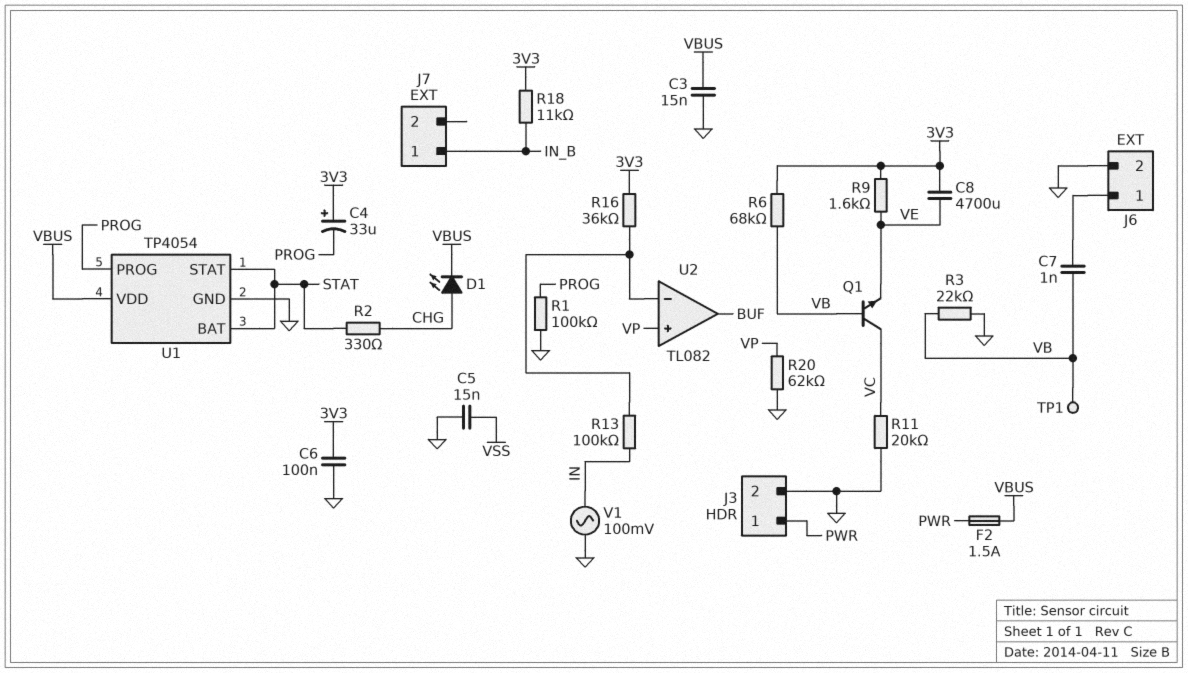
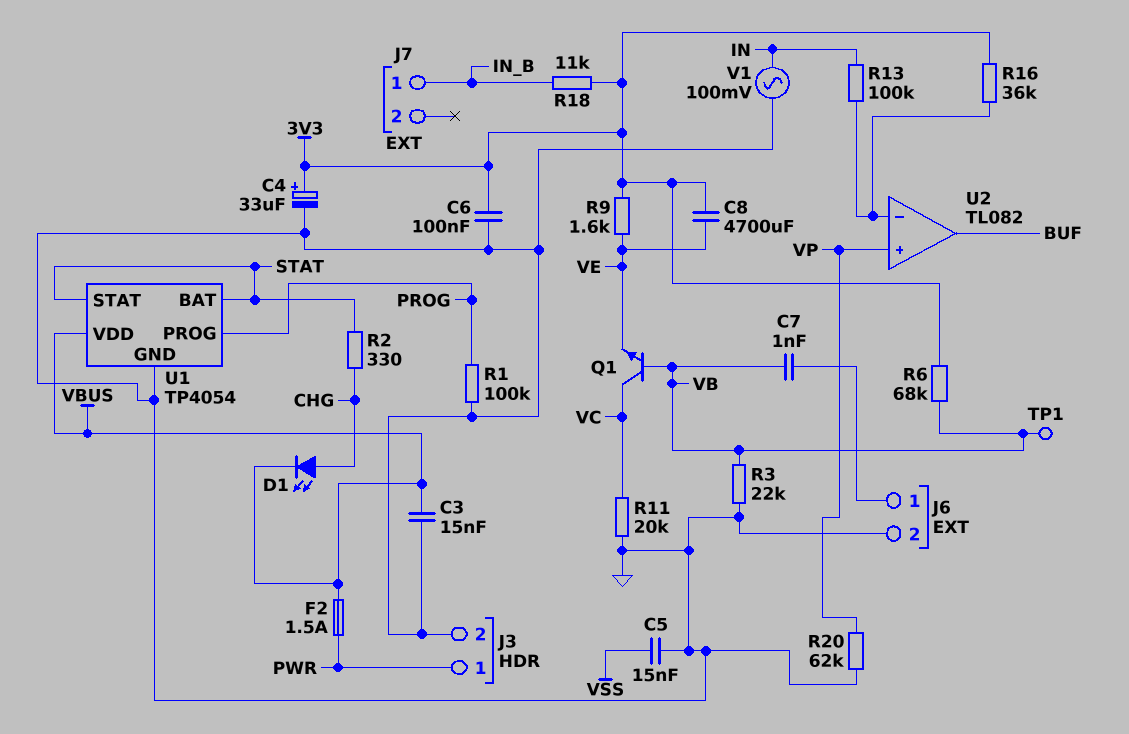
C4: 33uF (plus 3V3, minus PROG) -> 33uF (plus 3V3, minus GND)

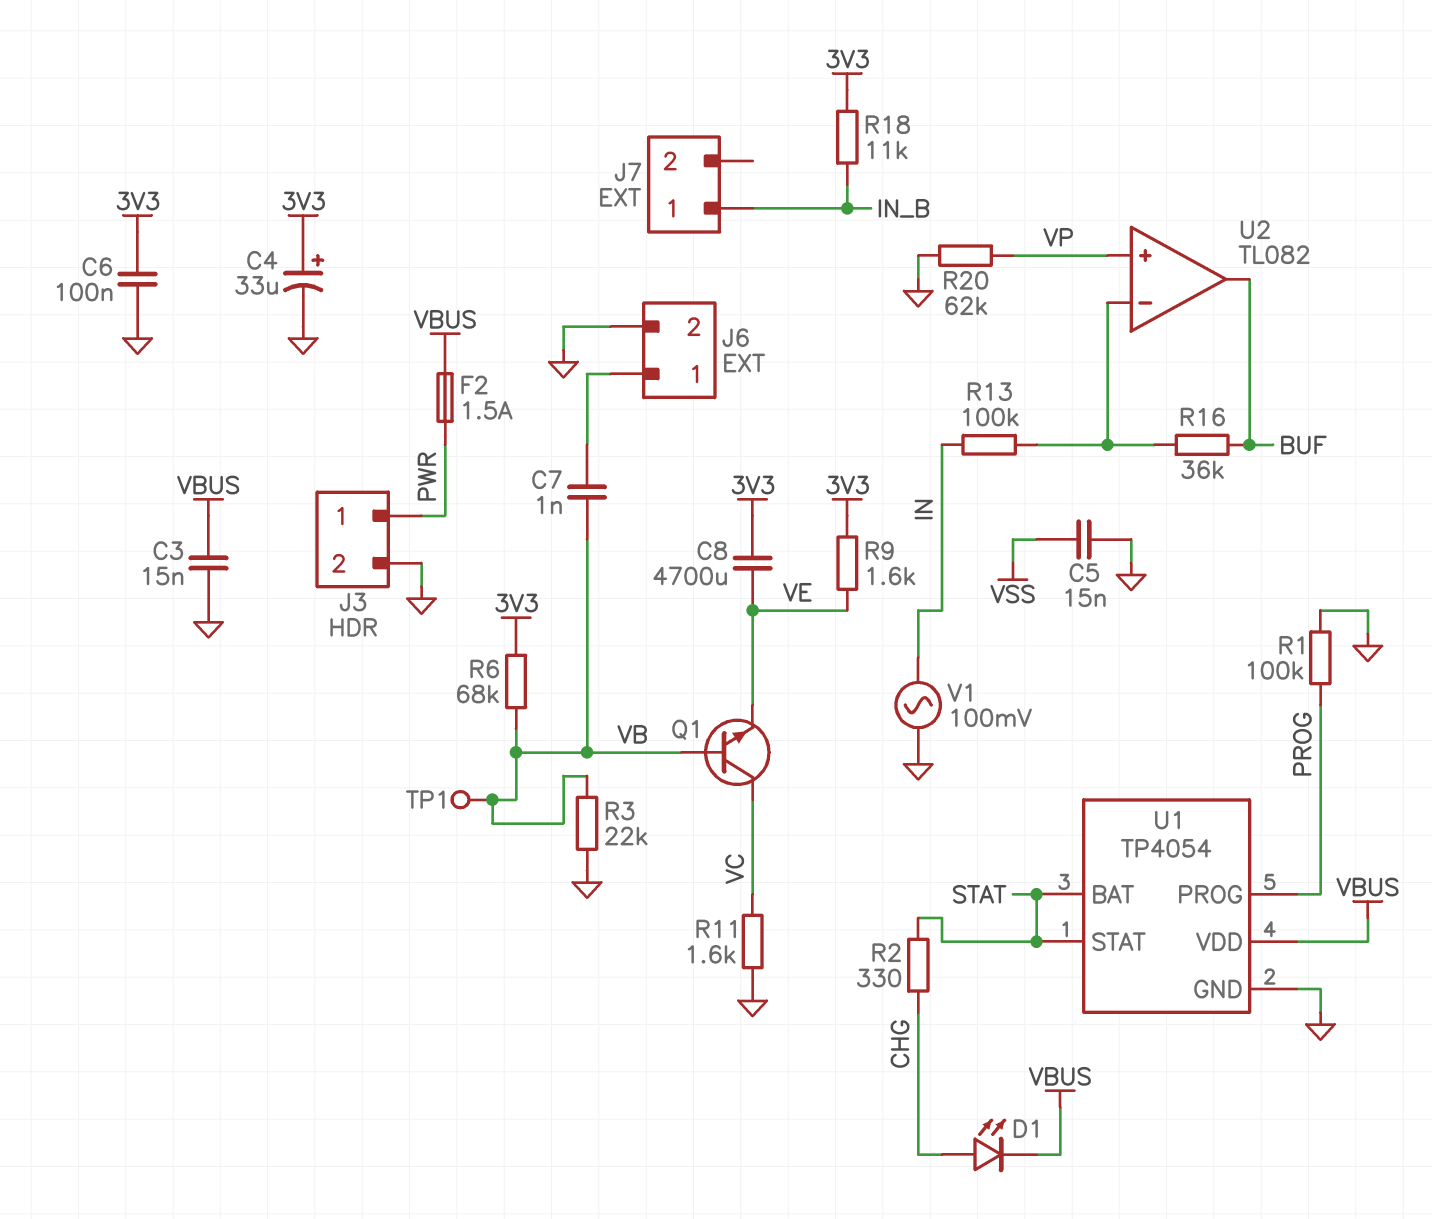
R11: 20k (GND, VC) -> 1.6k (GND, VC)
R16: 36k (3V3, U2/in-) -> 36k (BUF, U2/in-)

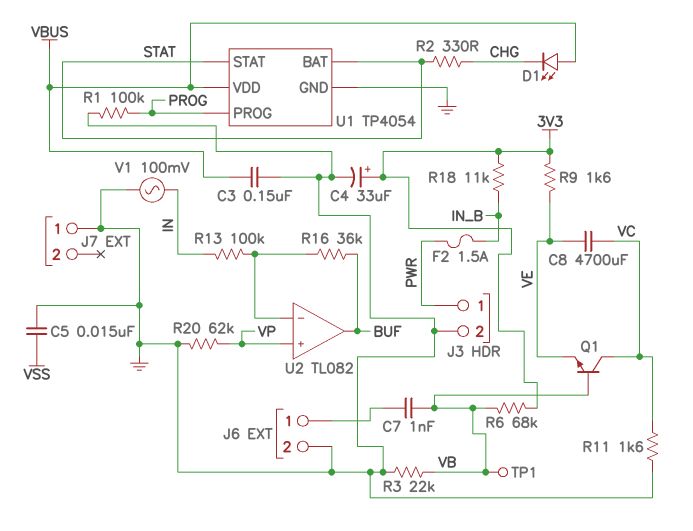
C3: 15nF (GND, VBUS) -> 150nF (GND, VBUS)
C6: 100nF (3V3, GND) -> none
C8: 4700uF (3V3, VE) -> 4700uF (VC, VE)
D1: LED (A CHG, K VBUS) -> LED (A VBUS, K CHG)
F2: 1.5A (PWR, VBUS) -> 1.5A (IN_B, PWR)
J7 pin 1: IN_B -> GND

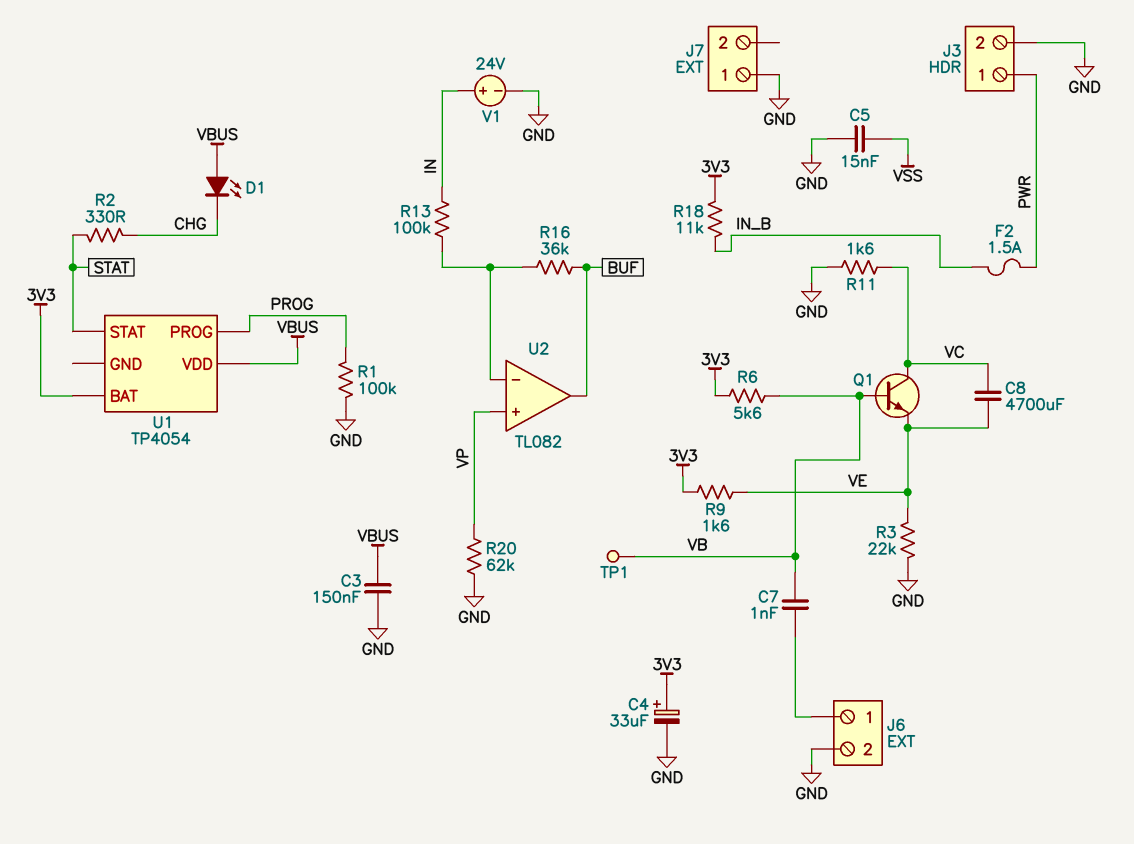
R3: 22k (GND, VB) -> 22k (GND, VE)
R6: 68k (3V3, VB) -> 5.6k (3V3, VB)
U1 pin BAT: STAT -> 3V3
U1 pin GND: GND -> none
V1: AC 100mV (GND, IN) -> 24V (plus IN, minus GND)

